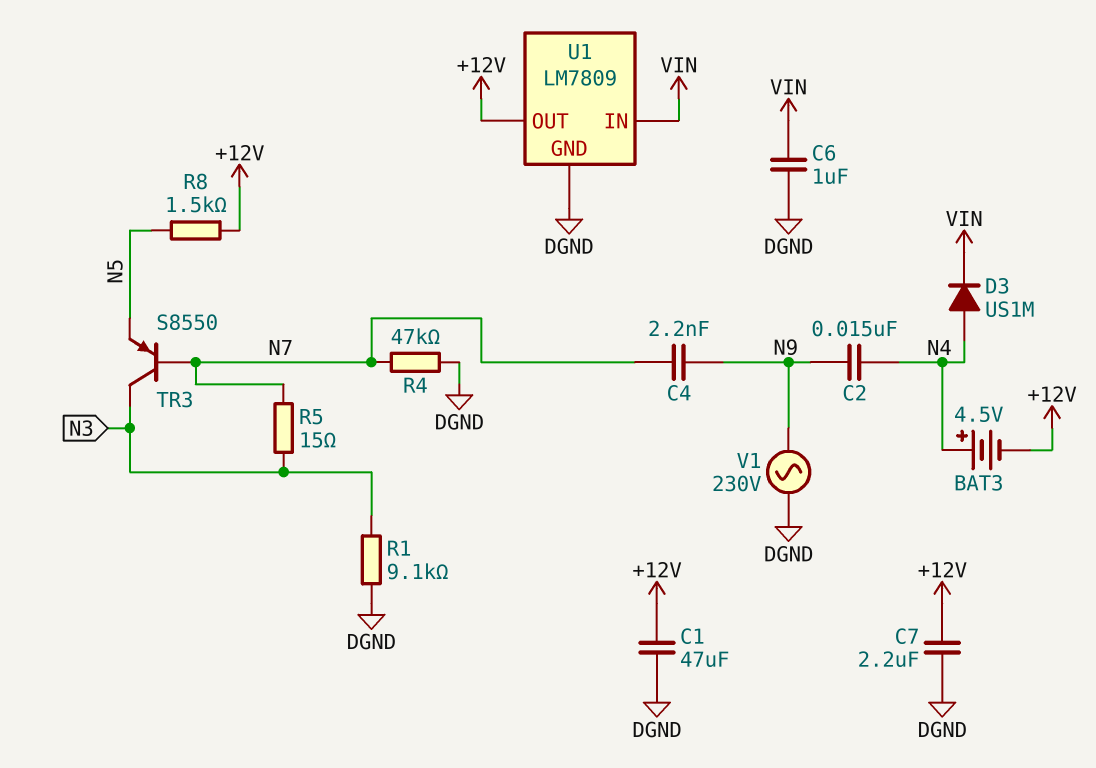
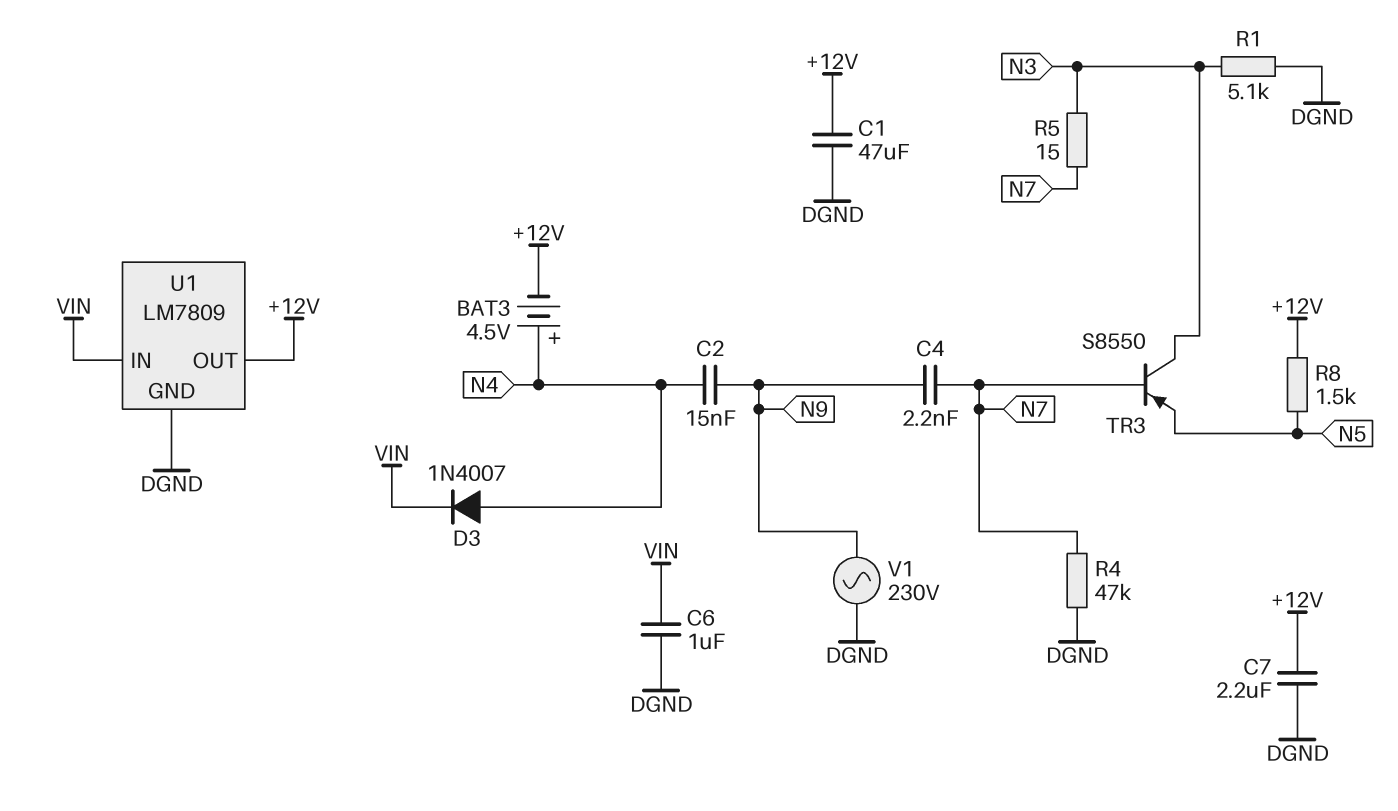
D3: diode US1M (A N4, K VIN) -> diode 1N4007 (A N4, K VIN)
R1: 9.1k (DGND, N3) -> 5.1k (DGND, N3)

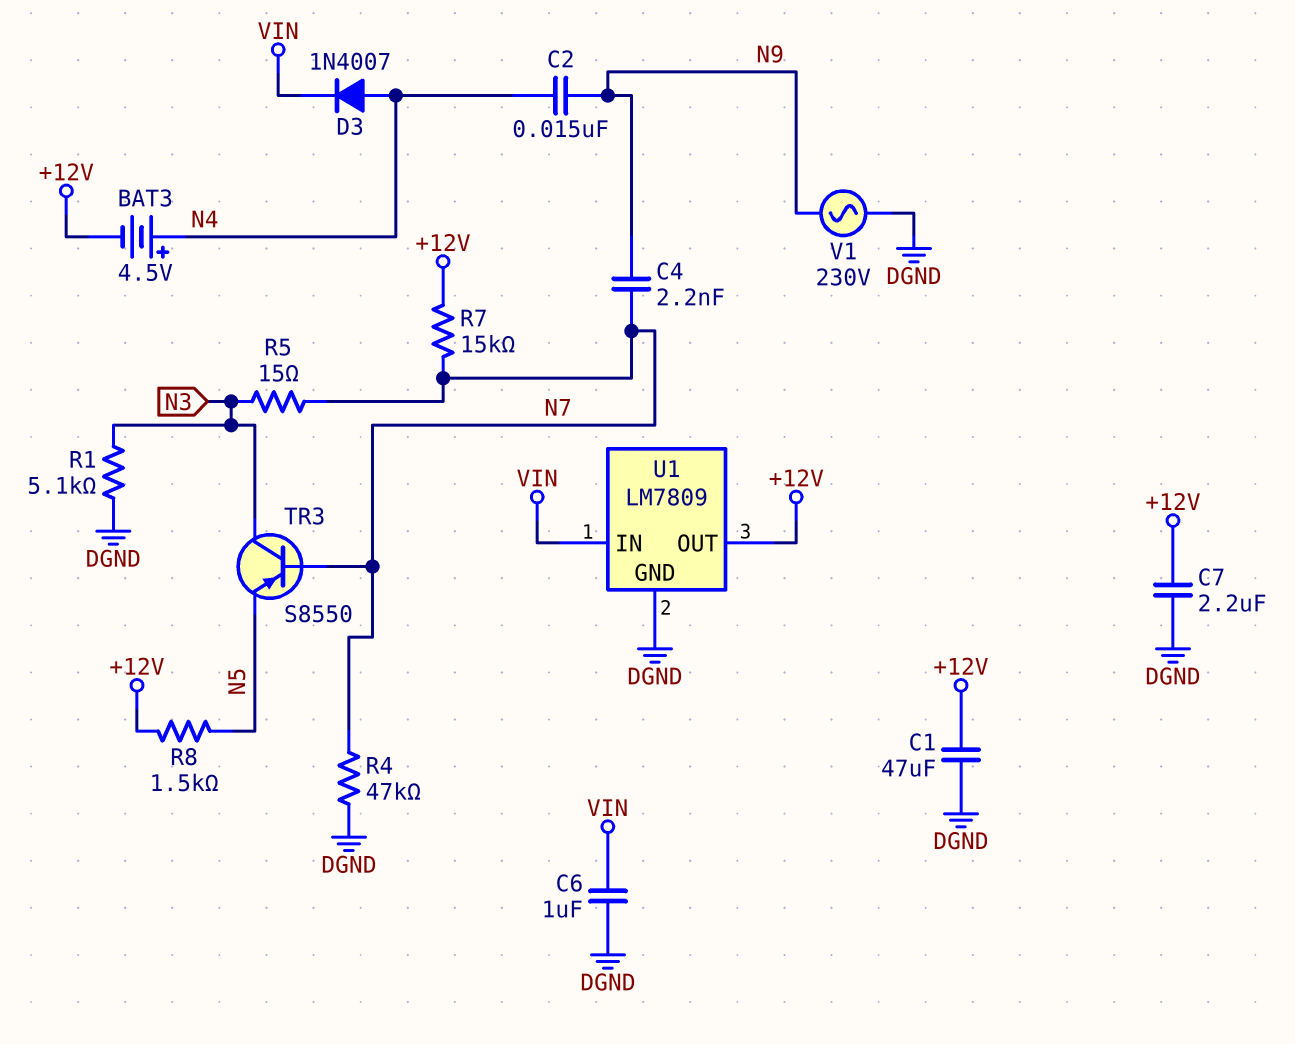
R7: none -> 15k (+12V, N7)

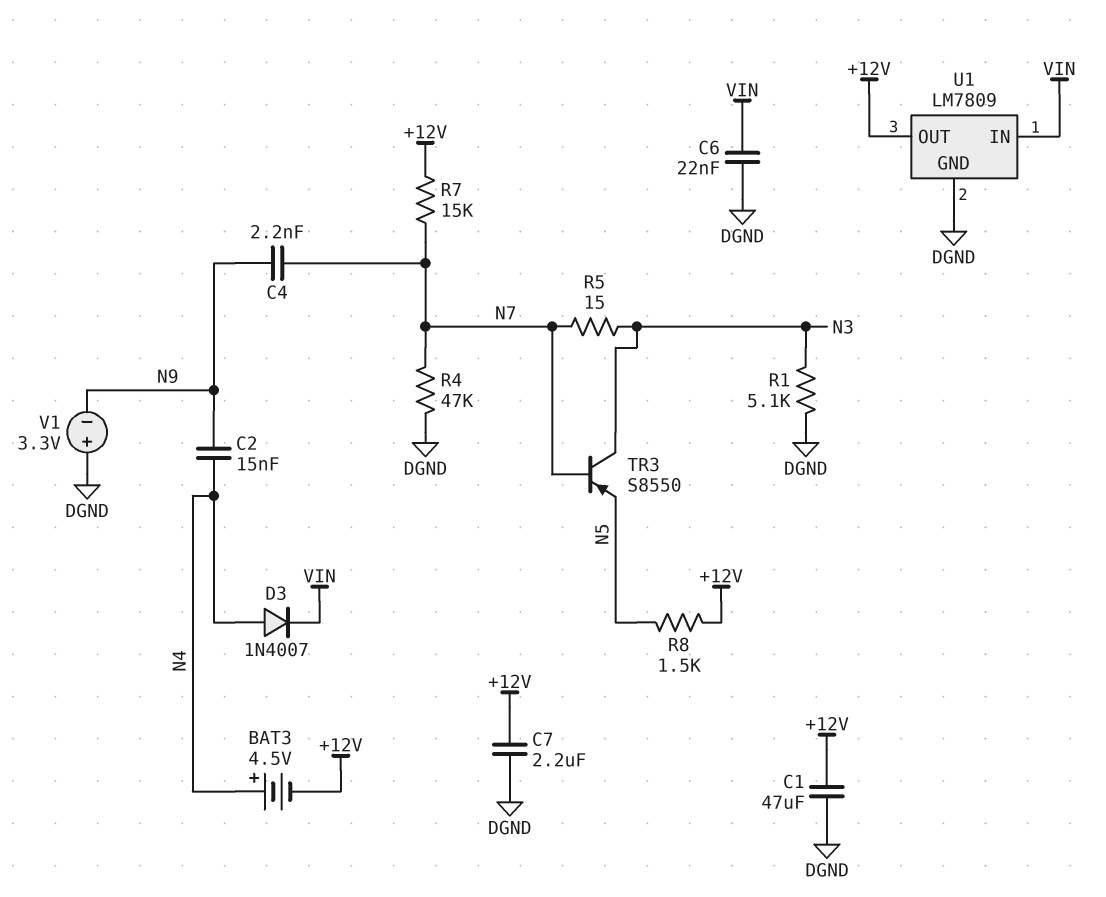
C6: 1uF (DGND, VIN) -> 22nF (DGND, VIN)
V1: AC 230V (DGND, N9) -> 3.3V (plus DGND, minus N9)

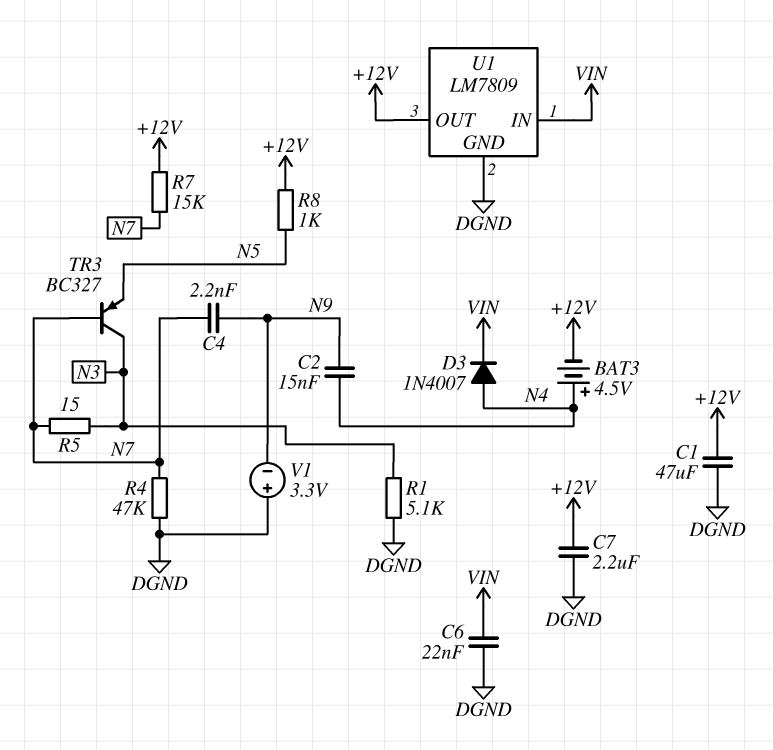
R8: 1.5k (+12V, N5) -> 1k (+12V, N5)
TR3: PNP S8550 (B N7, C N3, E N5) -> PNP BC327 (B N7, C N3, E N5)

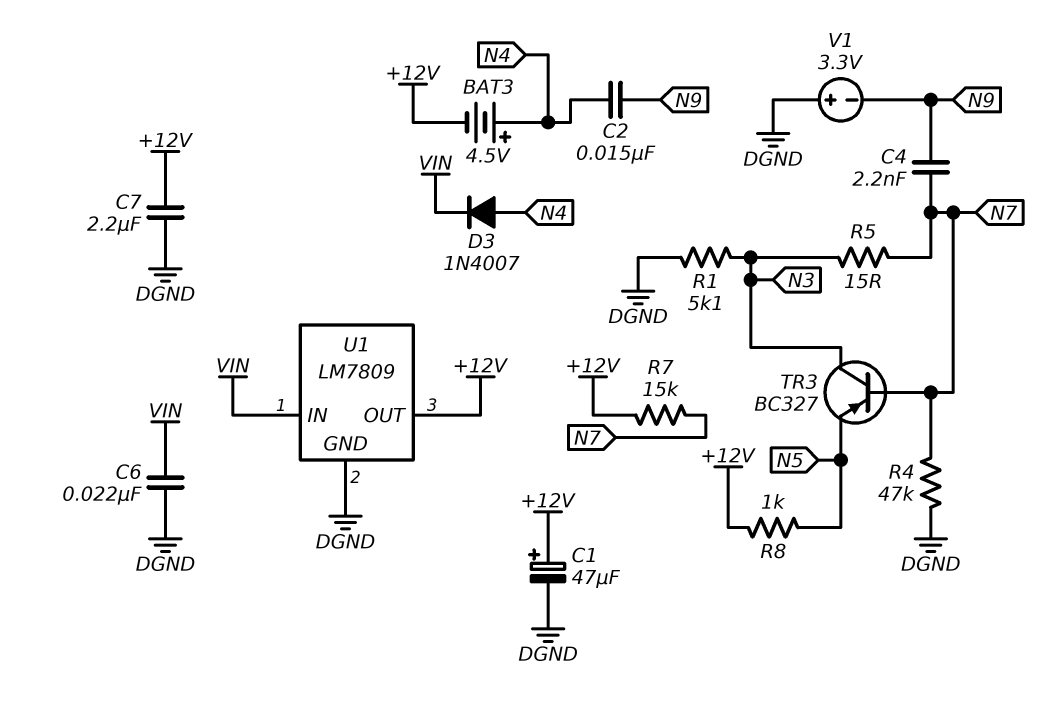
C1: 47uF (+12V, DGND) -> 47uF (plus +12V, minus DGND)

